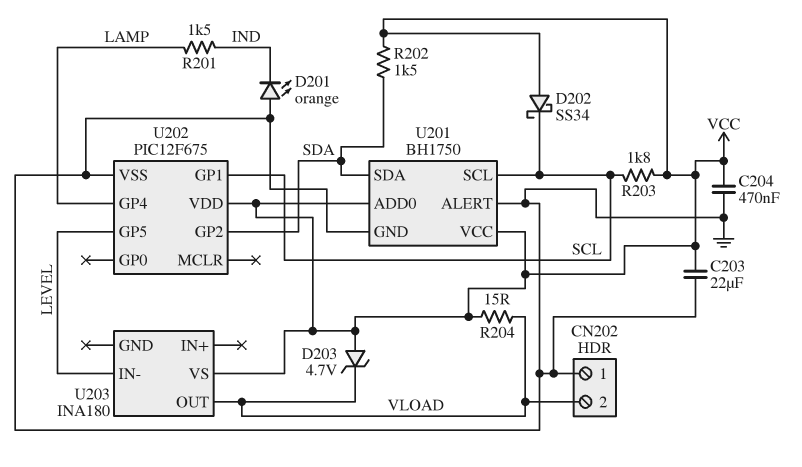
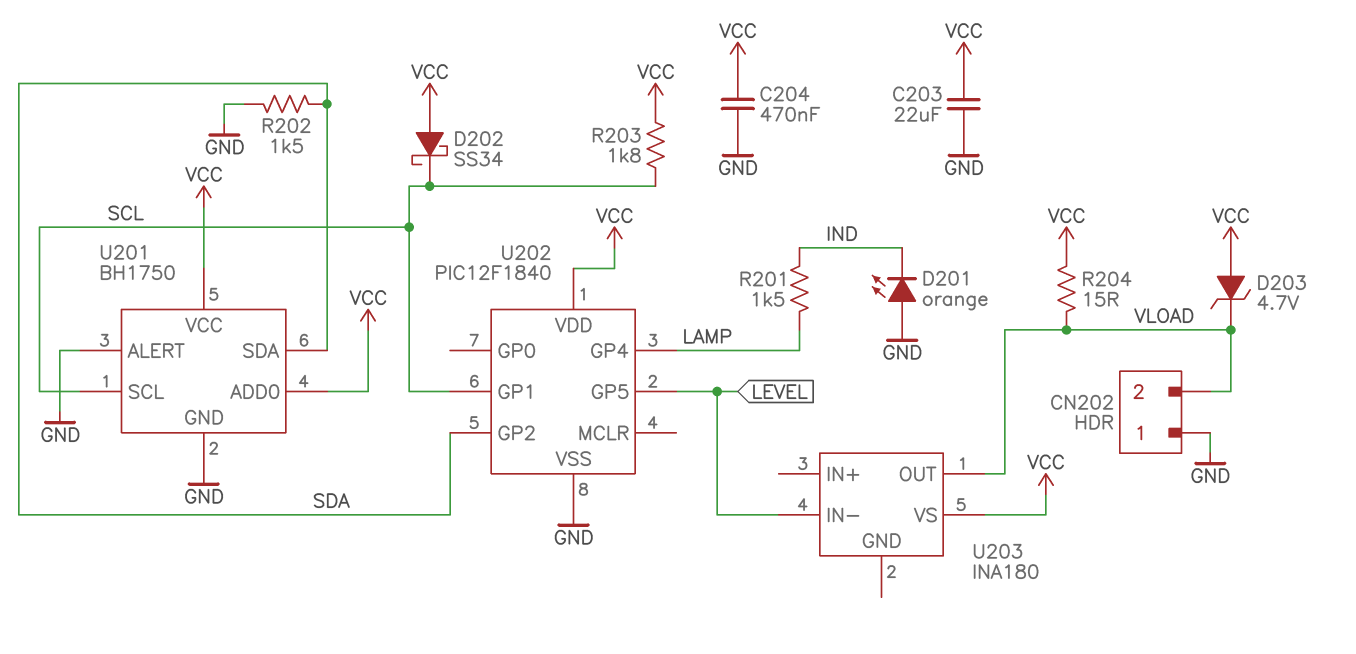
R202: 1.5k (SDA, VCC) -> 1.5k (GND, SDA)
U202: PIC12F675 -> PIC12F1840

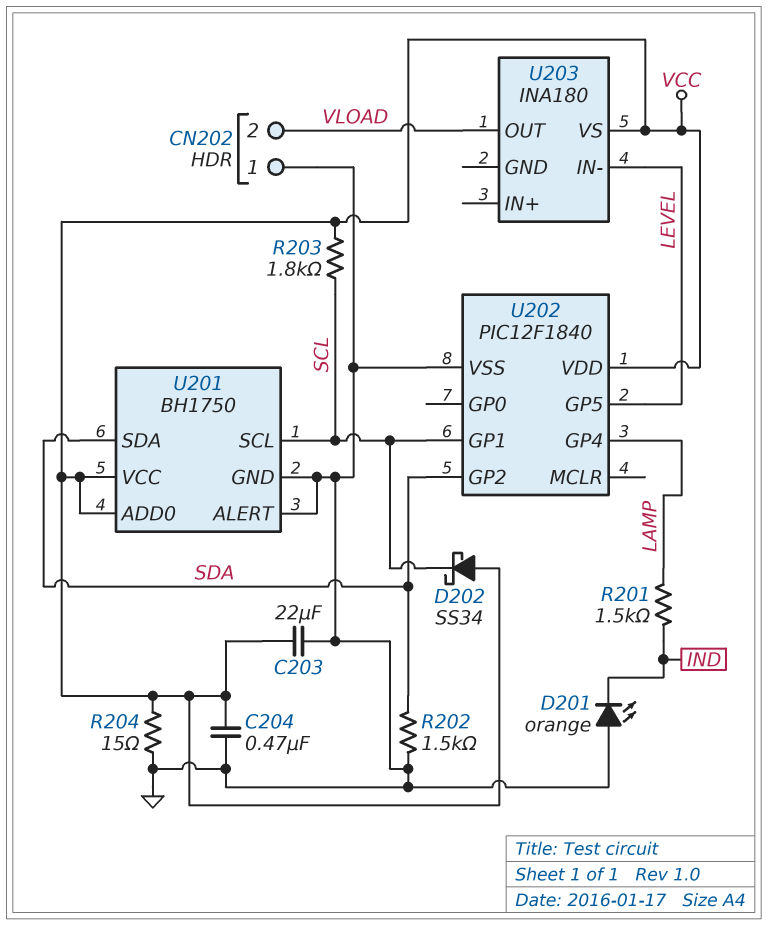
D203: zener 4.7V (A VCC, K VLOAD) -> none
R204: 15 (VCC, VLOAD) -> 15 (GND, VCC)

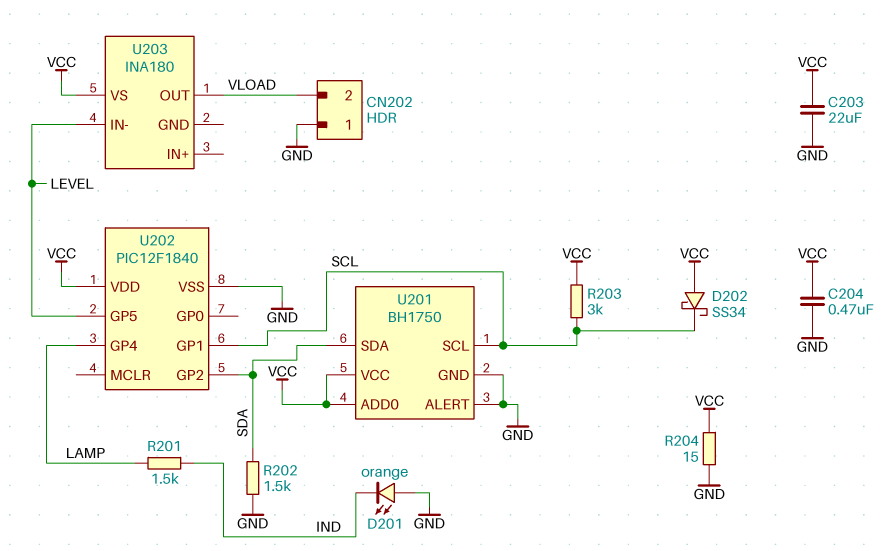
R203: 1.8k (SCL, VCC) -> 3k (SCL, VCC)

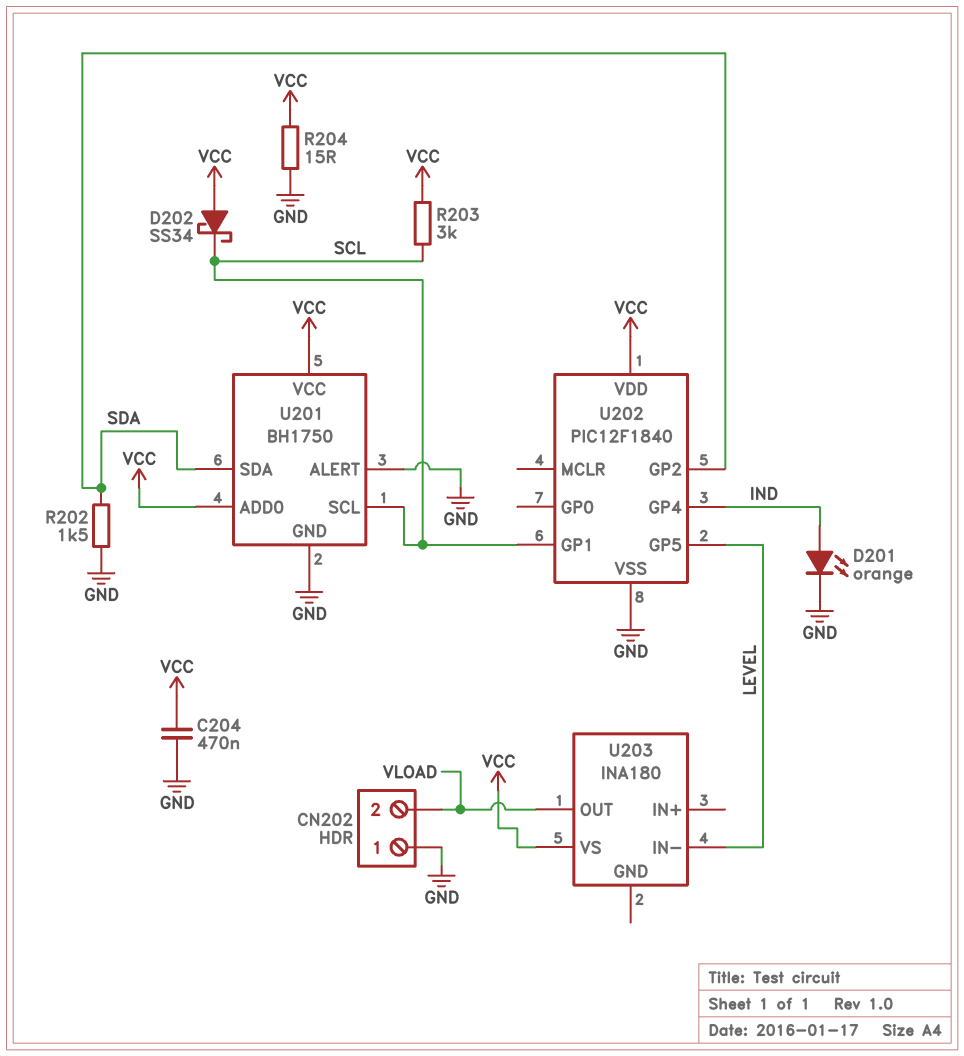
C203: 22uF (GND, VCC) -> none
D201: LED orange (A GND, K IND) -> LED orange (A IND, K GND)
R201: 1.5k (IND, LAMP) -> none
U202 pin GP4: LAMP -> IND

